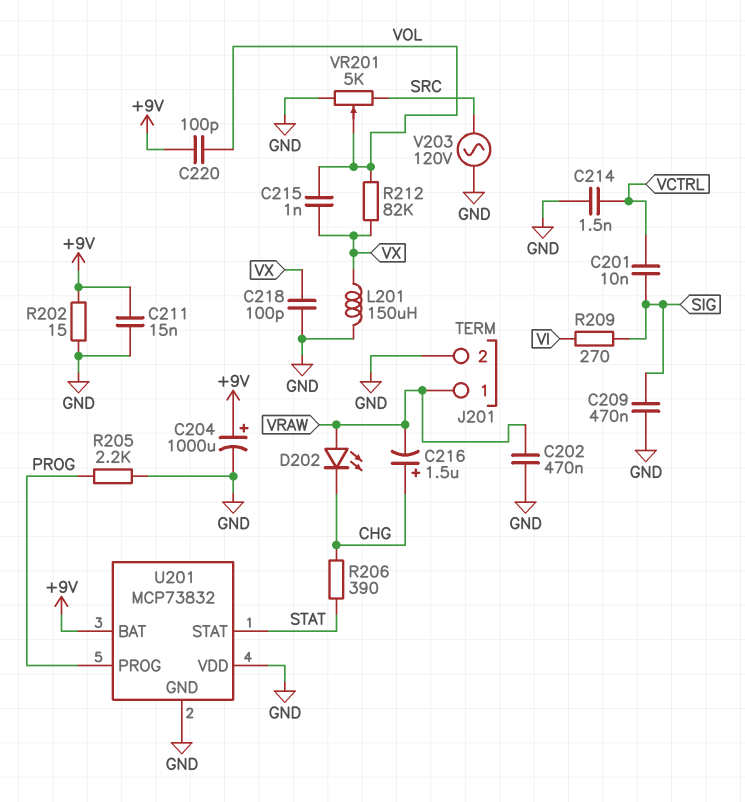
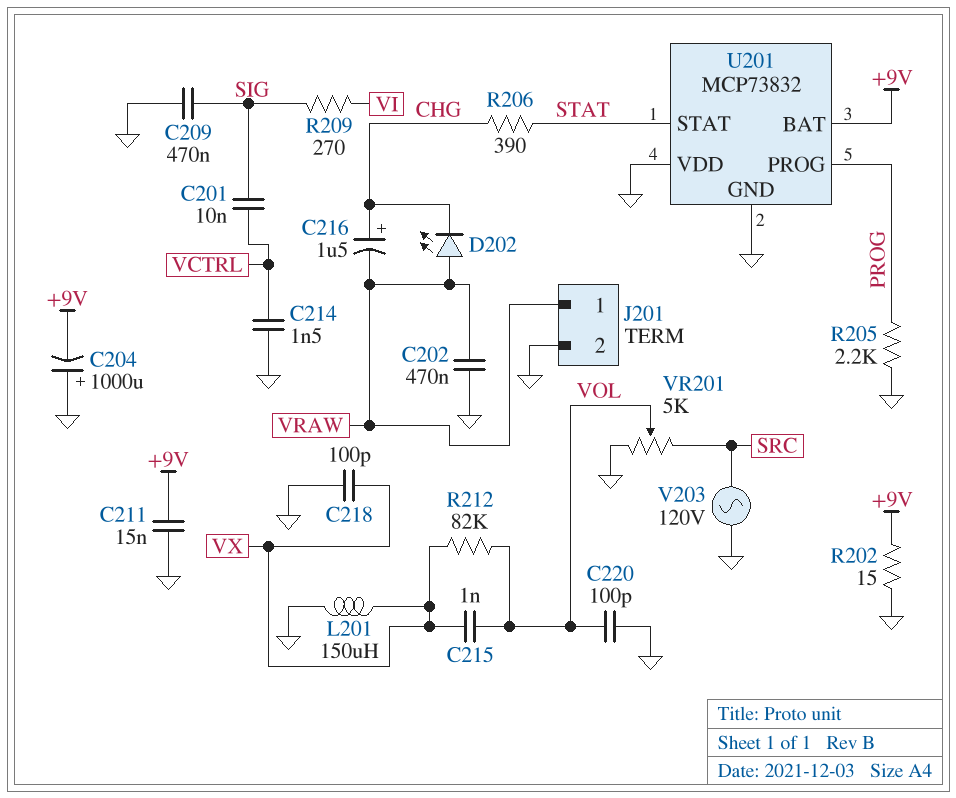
C204: 1000uF (plus +9V, minus GND) -> 1000uF (plus GND, minus +9V)
C220: 100pF (+9V, VOL) -> 100pF (GND, VOL)

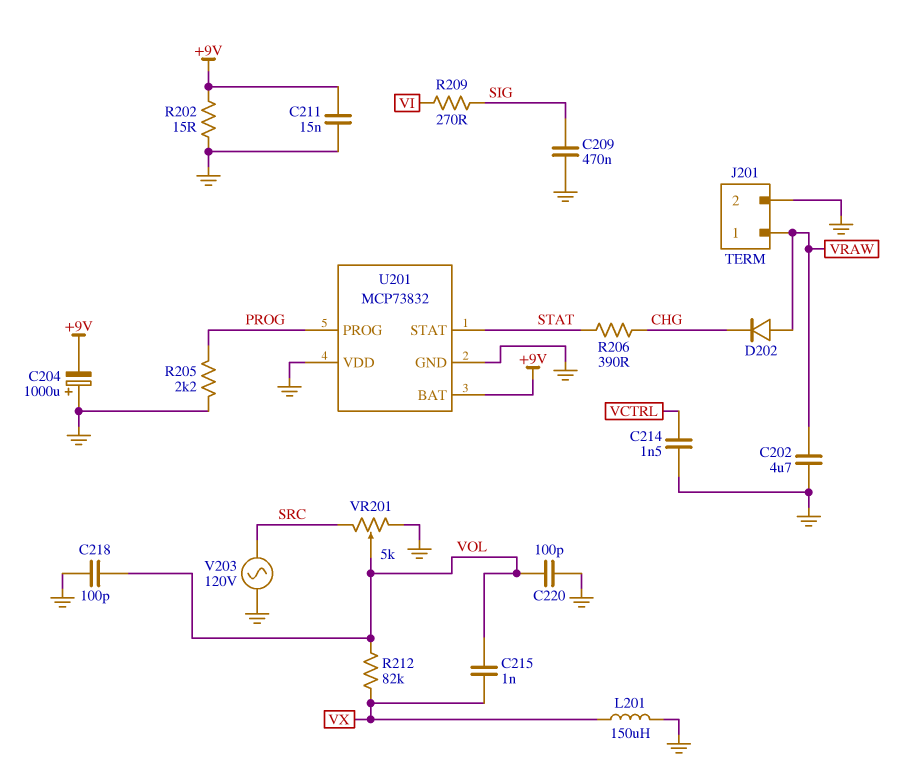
C201: 10nF (SIG, VCTRL) -> none
C202: 470nF (GND, VRAW) -> 4.7uF (GND, VRAW)
C216: 1.5uF (plus CHG, minus VRAW) -> none
C218: 100pF (GND, VX) -> 100pF (GND, VOL)
D202: LED (A VRAW, K CHG) -> diode (A VRAW, K CHG)

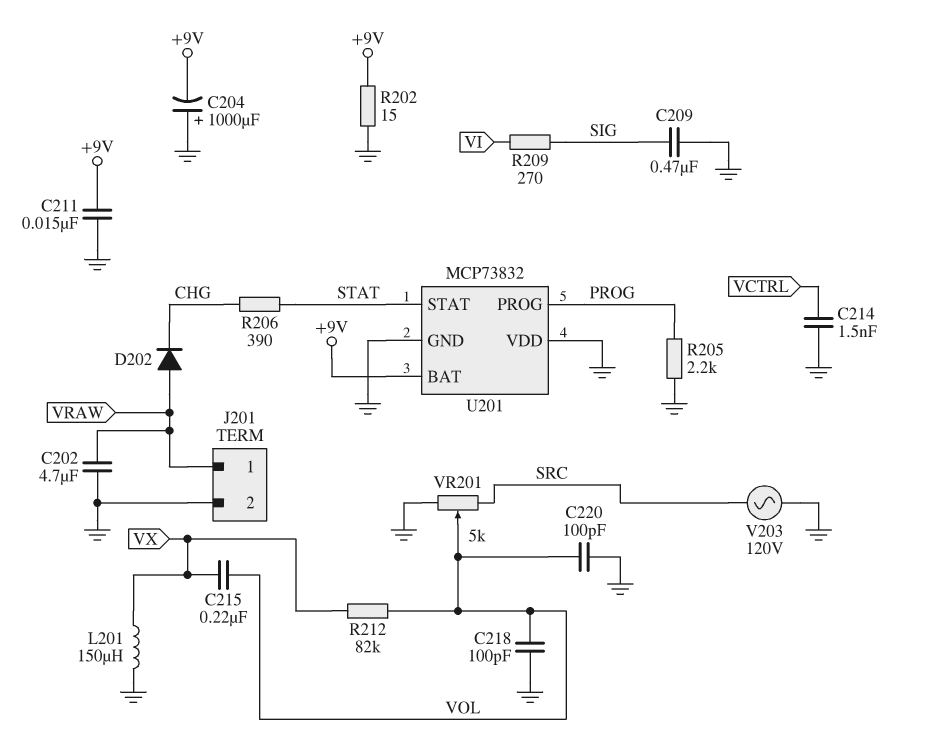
C215: 1nF (VOL, VX) -> 220nF (VOL, VX)

